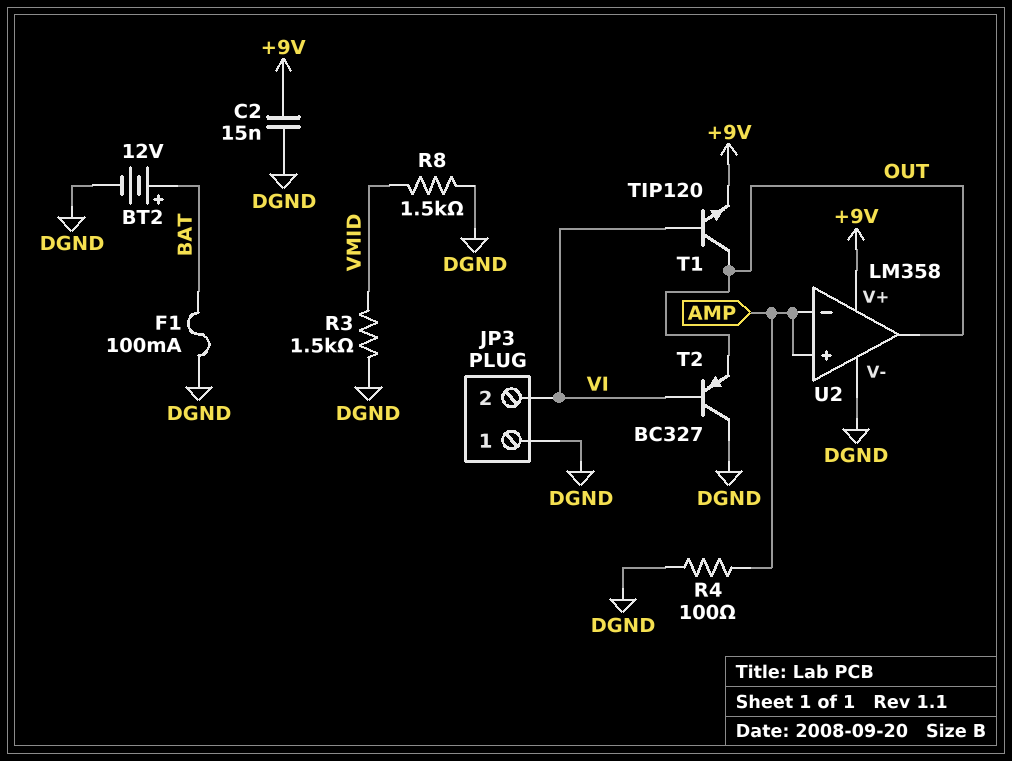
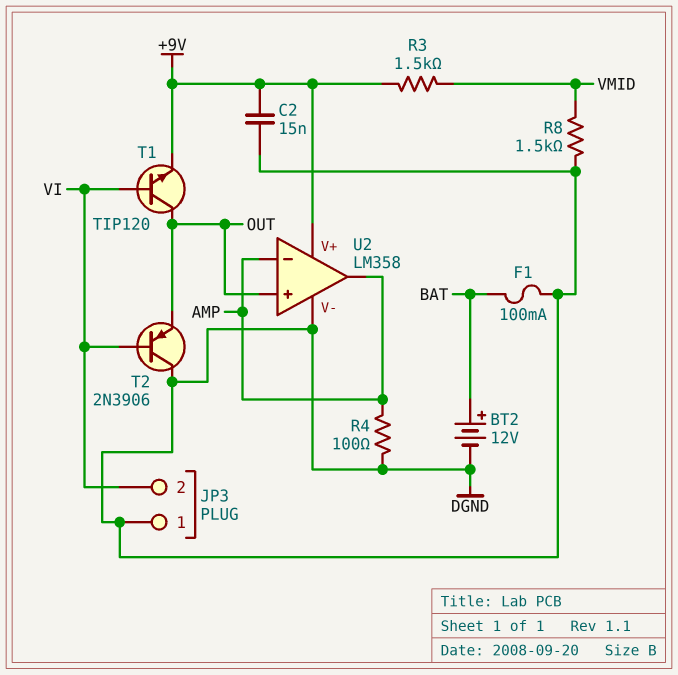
R3: 1.5k (DGND, VMID) -> 1.5k (+9V, VMID)
T2: PNP BC327 (B VI, C DGND, E OUT) -> PNP 2N3906 (B VI, C DGND, E OUT)
U2 pin in+: AMP -> OUT
U2 pin out: OUT -> AMP

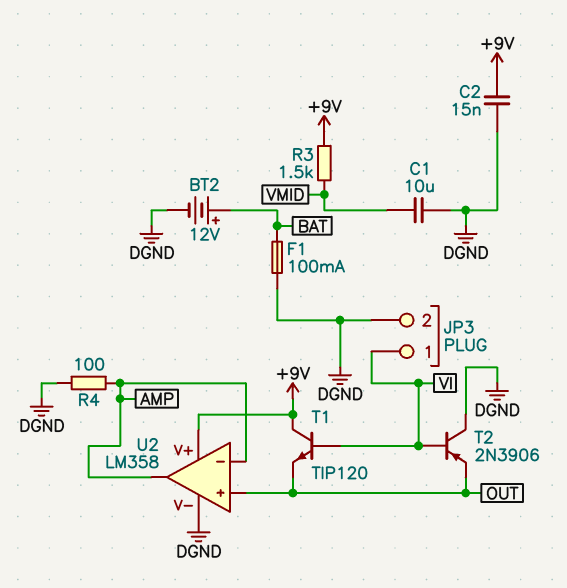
C1: none -> 10uF (DGND, VMID)
JP3 pin 1: DGND -> VI
JP3 pin 2: VI -> DGND
R8: 1.5k (DGND, VMID) -> none
T1: NPN TIP120 (B VI, C OUT, E +9V) -> NPN TIP120 (B VI, C +9V, E OUT)

